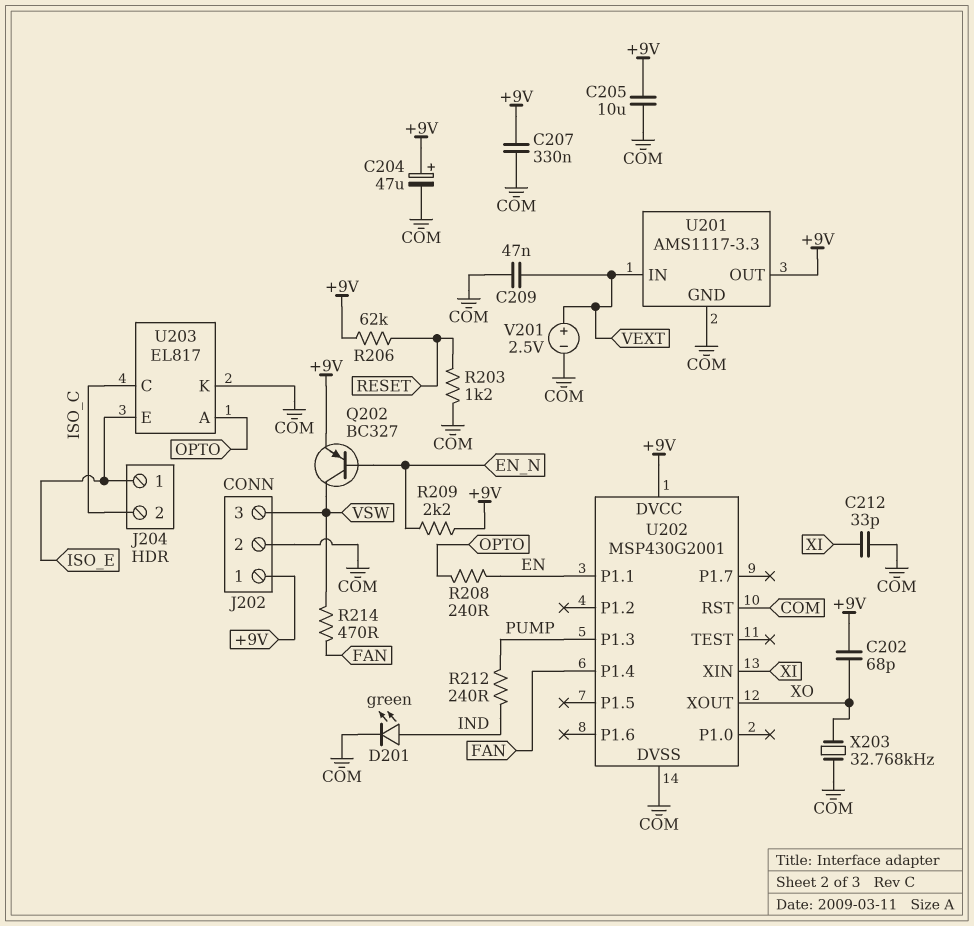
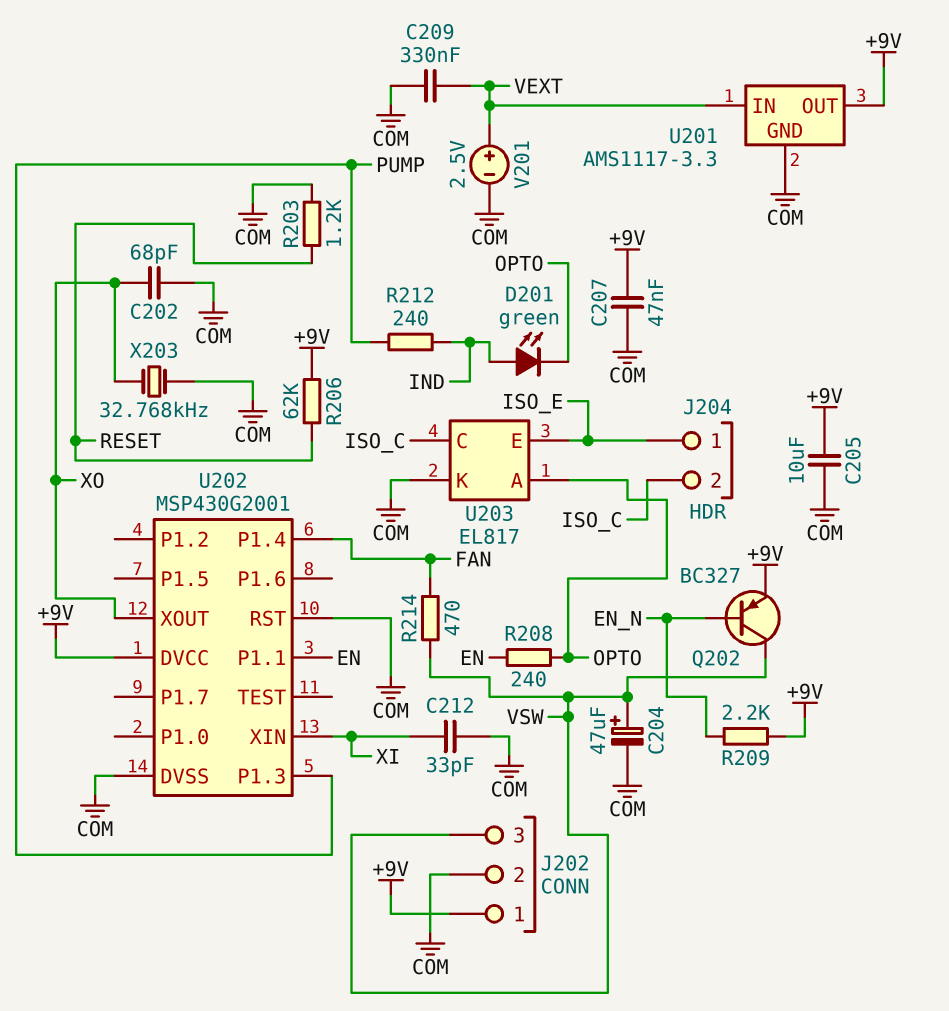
C202: 68pF (+9V, XO) -> 68pF (COM, XO)
C204: 47uF (plus +9V, minus COM) -> 47uF (plus VSW, minus COM)
C207: 330nF (+9V, COM) -> 47nF (+9V, COM)
C209: 47nF (COM, VEXT) -> 330nF (COM, VEXT)
D201: LED green (A IND, K COM) -> LED green (A IND, K OPTO)

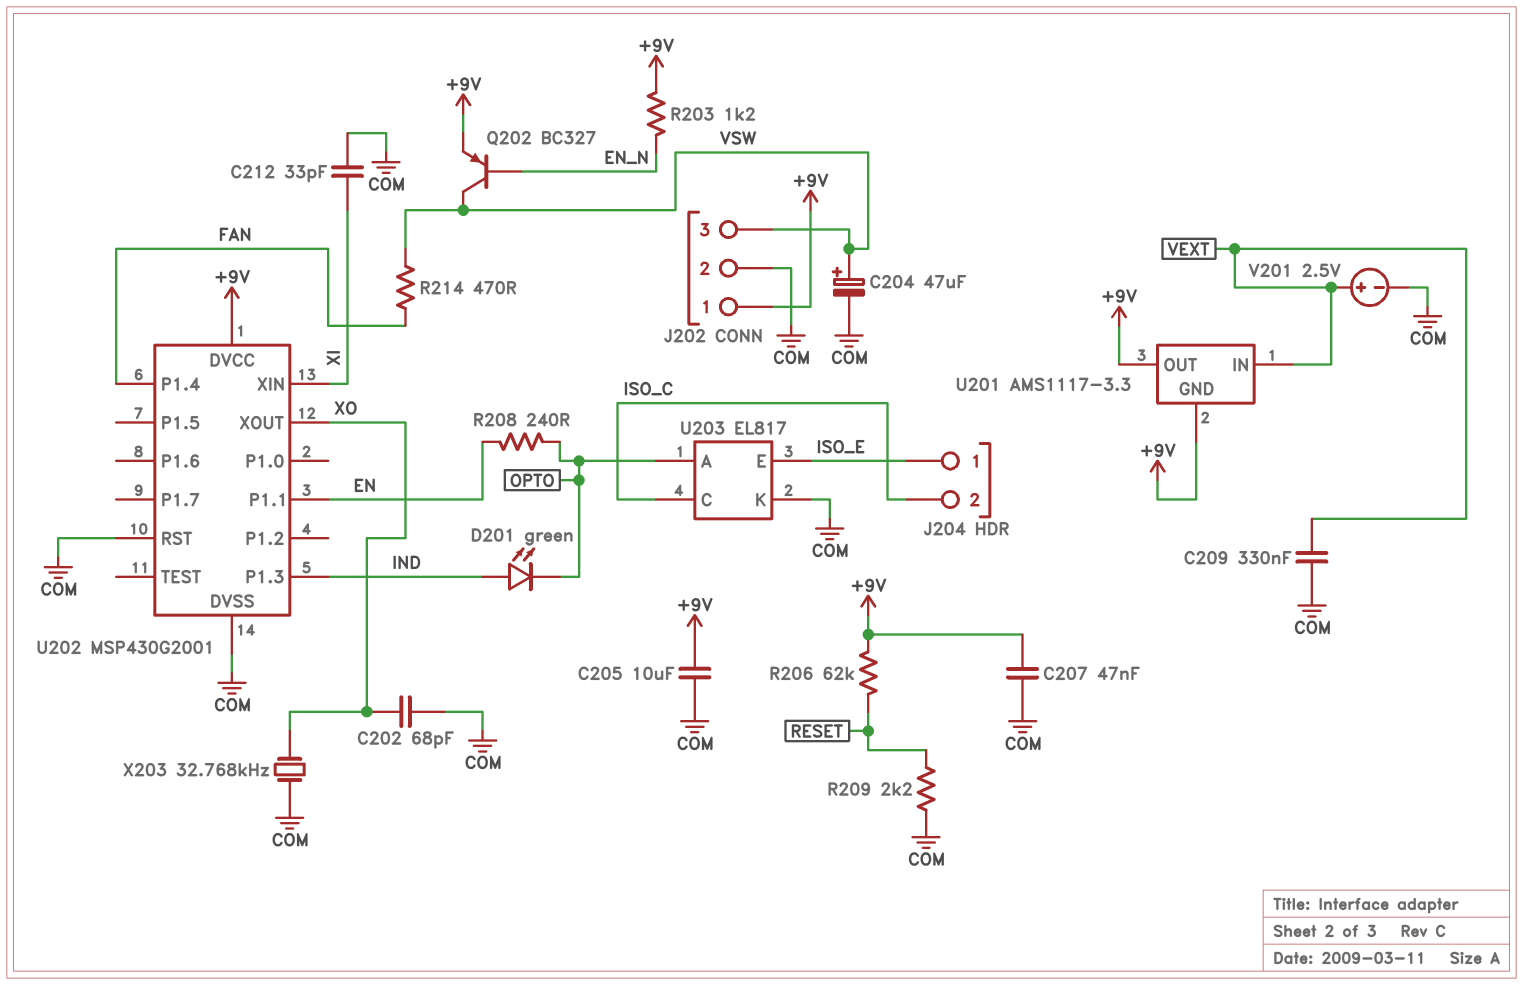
R203: 1.2k (COM, RESET) -> 1.2k (+9V, EN_N)
R209: 2.2k (+9V, EN_N) -> 2.2k (COM, RESET)
R212: 240 (IND, PUMP) -> none
U201 pin GND: COM -> +9V
U202 pin P1.3: PUMP -> IND

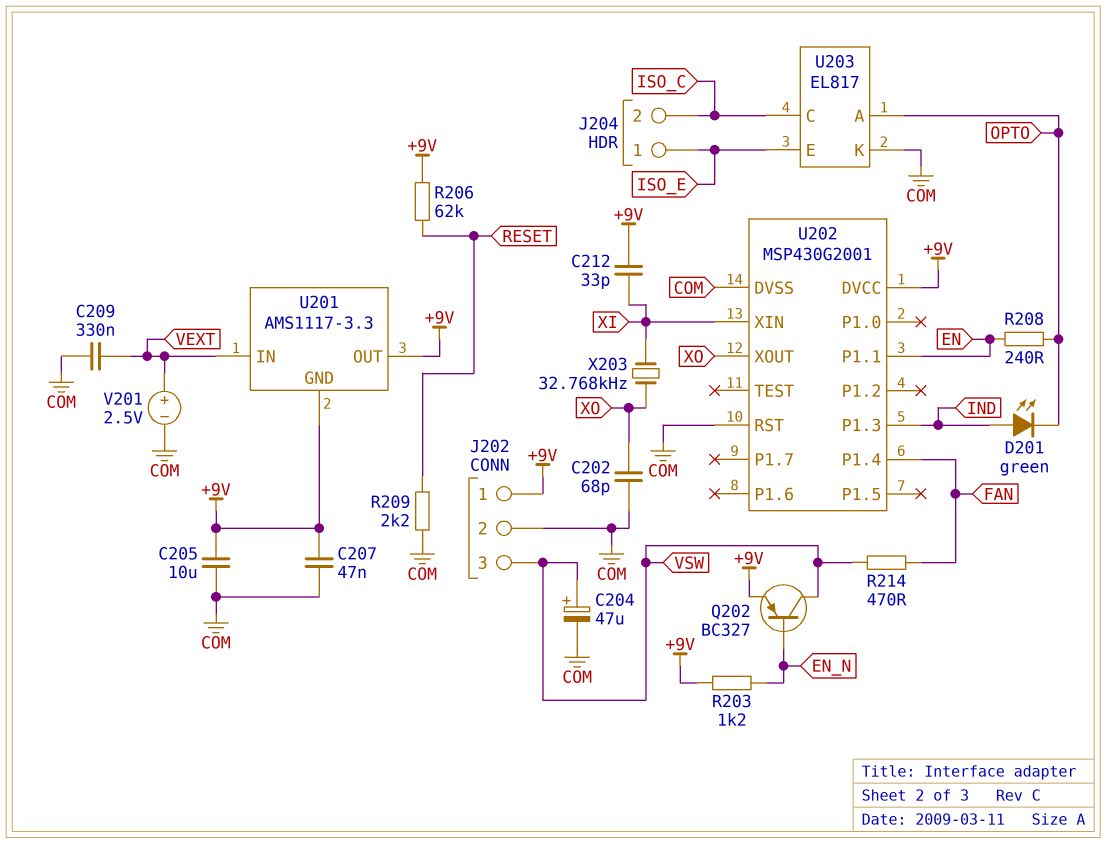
C212: 33pF (COM, XI) -> 33pF (+9V, XI)
X203: 32.768kHz (COM, XO) -> 32.768kHz (XI, XO)

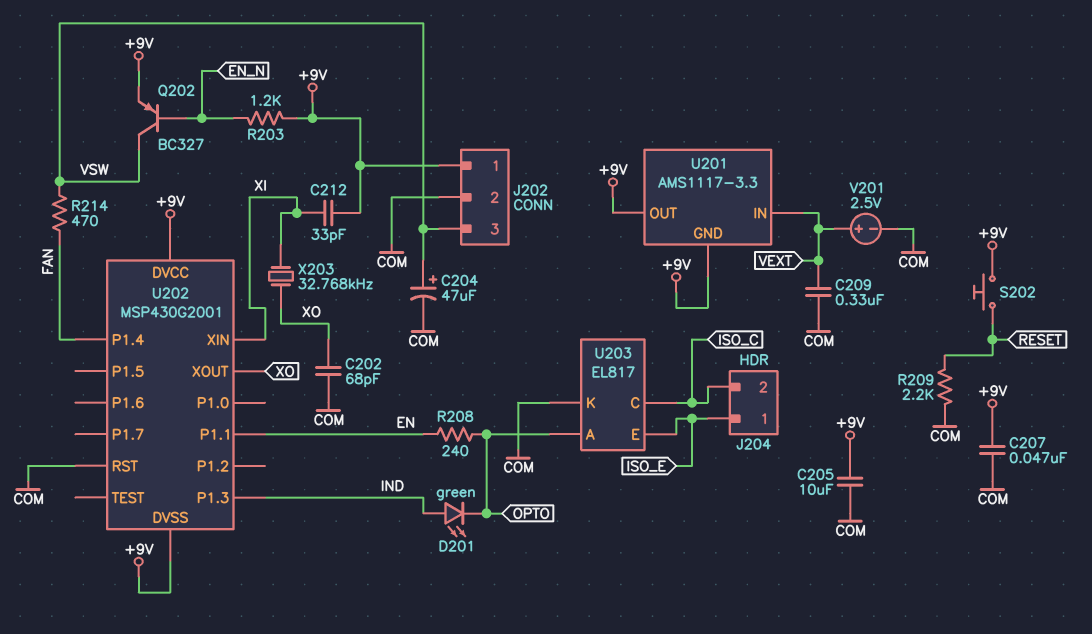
R206: 62k (+9V, RESET) -> none
S202: none -> button (+9V, RESET)
U202 pin DVSS: COM -> +9V

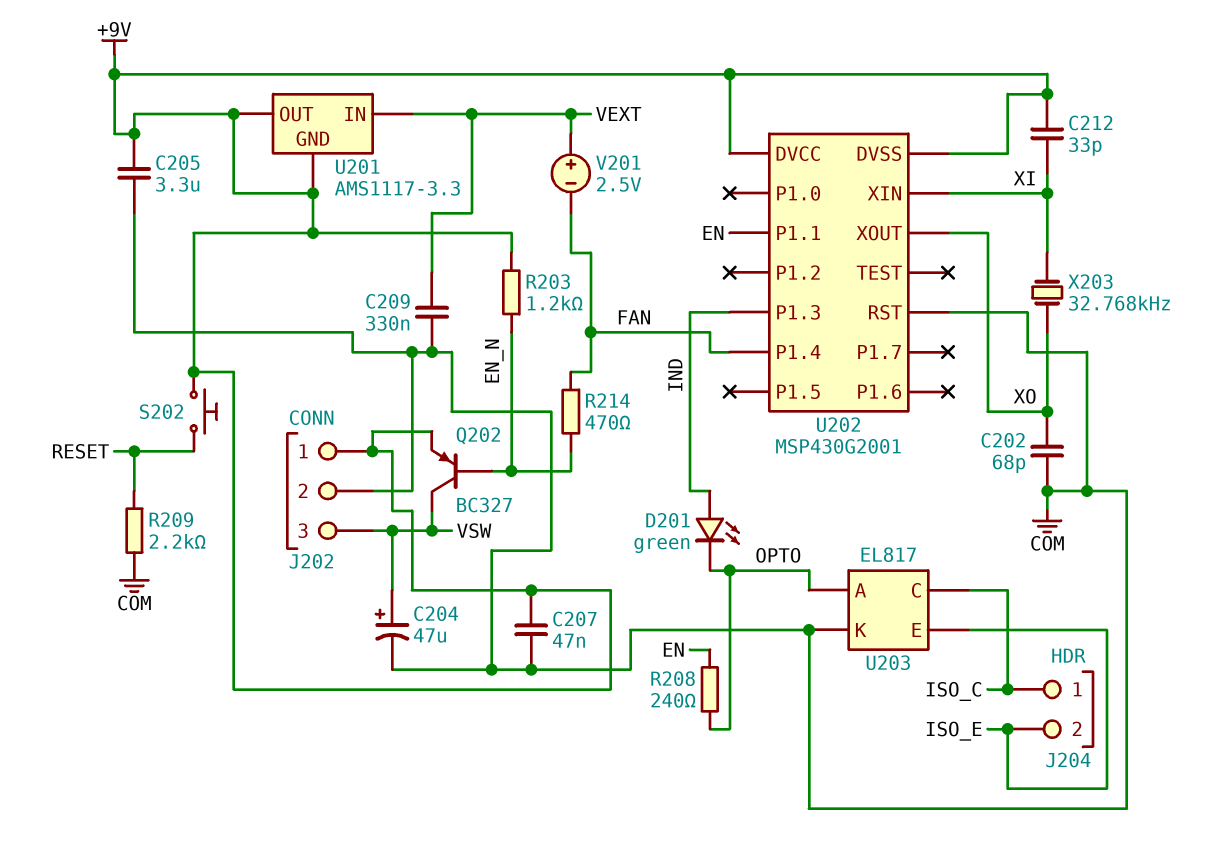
C205: 10uF (+9V, COM) -> 3.3uF (+9V, COM)
J204 pin 1: ISO_E -> ISO_C
J204 pin 2: ISO_C -> ISO_E
R214: 470 (FAN, VSW) -> 470 (EN_N, FAN)
V201: 2.5V (plus VEXT, minus COM) -> 2.5V (plus VEXT, minus FAN)

